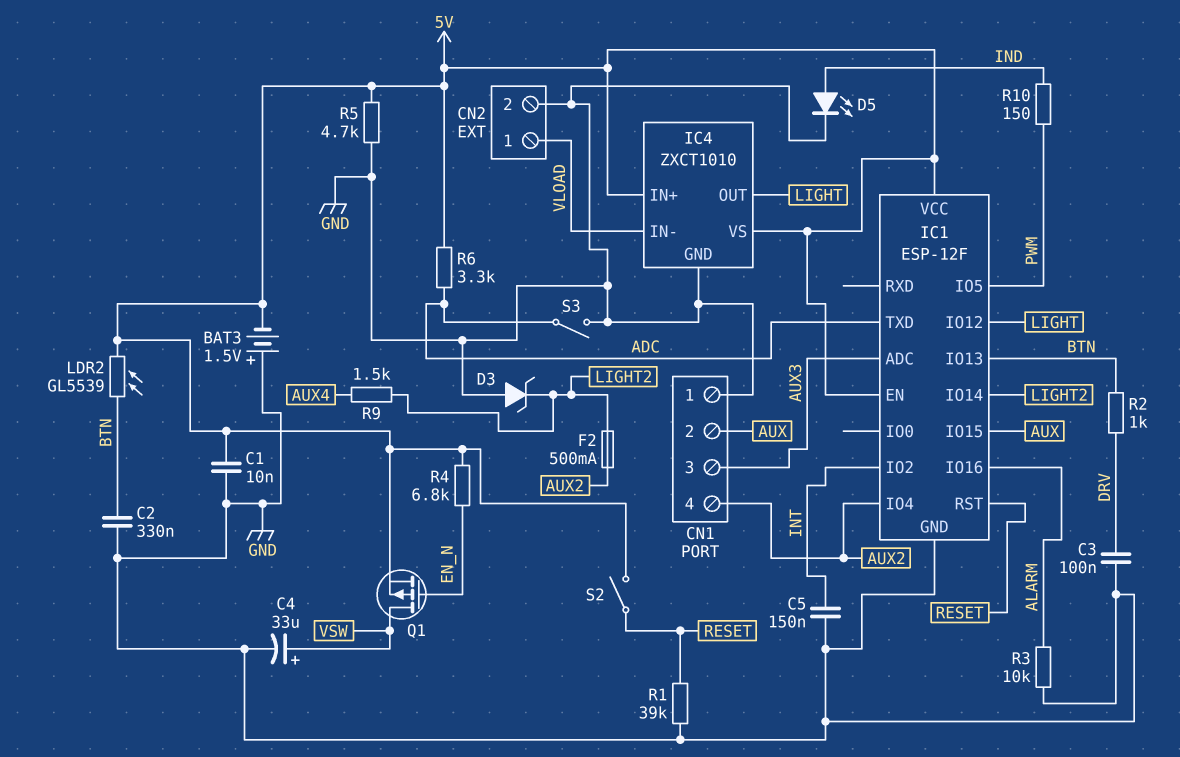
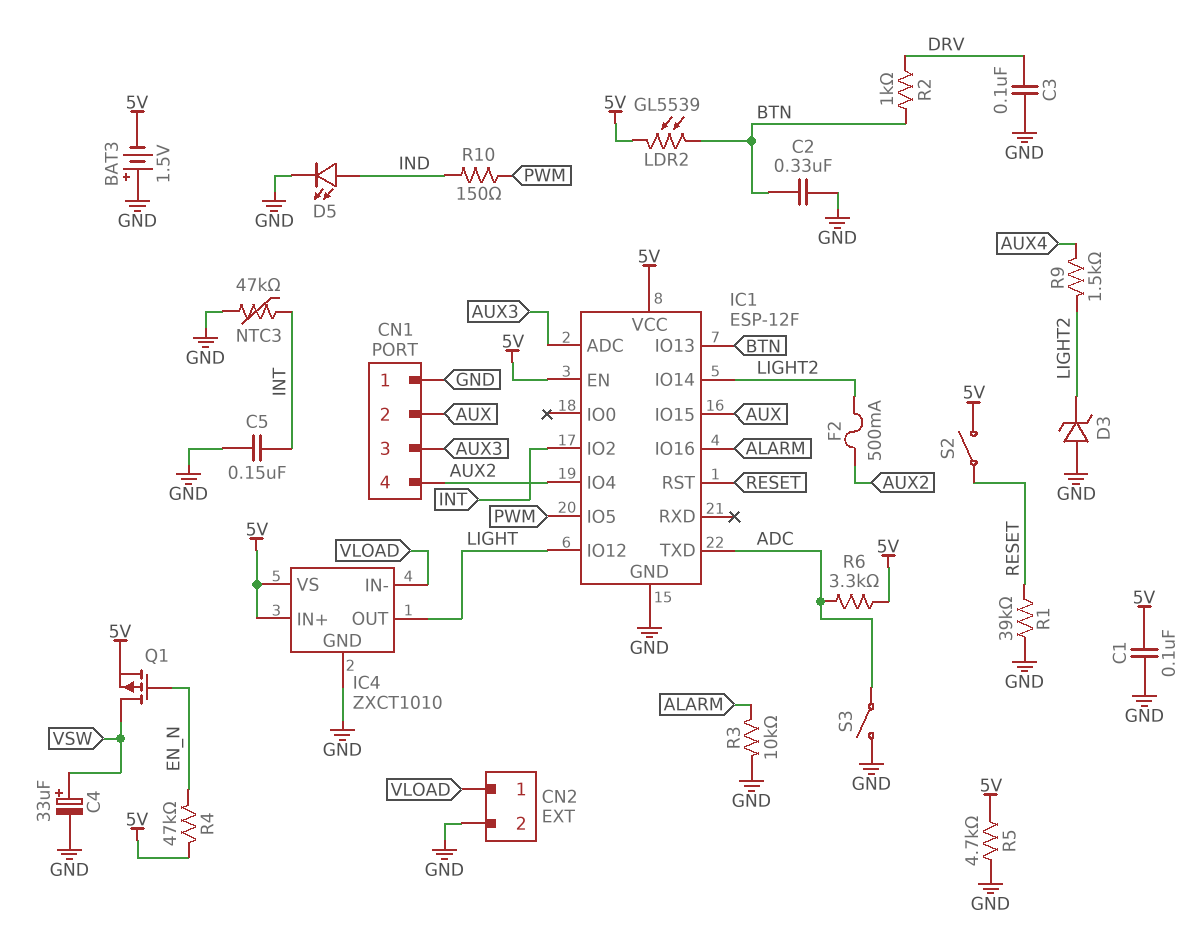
C1: 10nF (5V, GND) -> 100nF (5V, GND)
NTC3: none -> 47k (GND, INT)
R4: 6.8k (5V, EN_N) -> 47k (5V, EN_N)

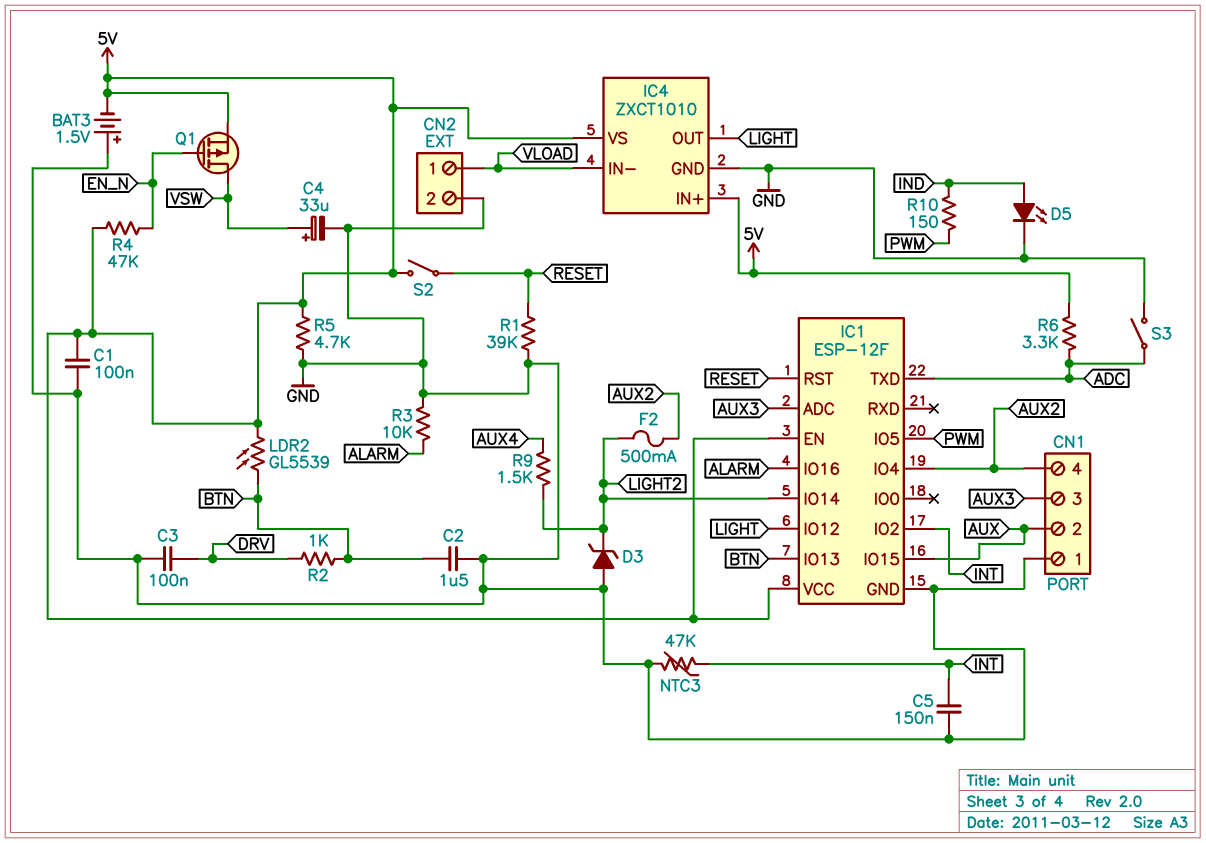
C2: 330nF (BTN, GND) -> 1.5uF (BTN, GND)

